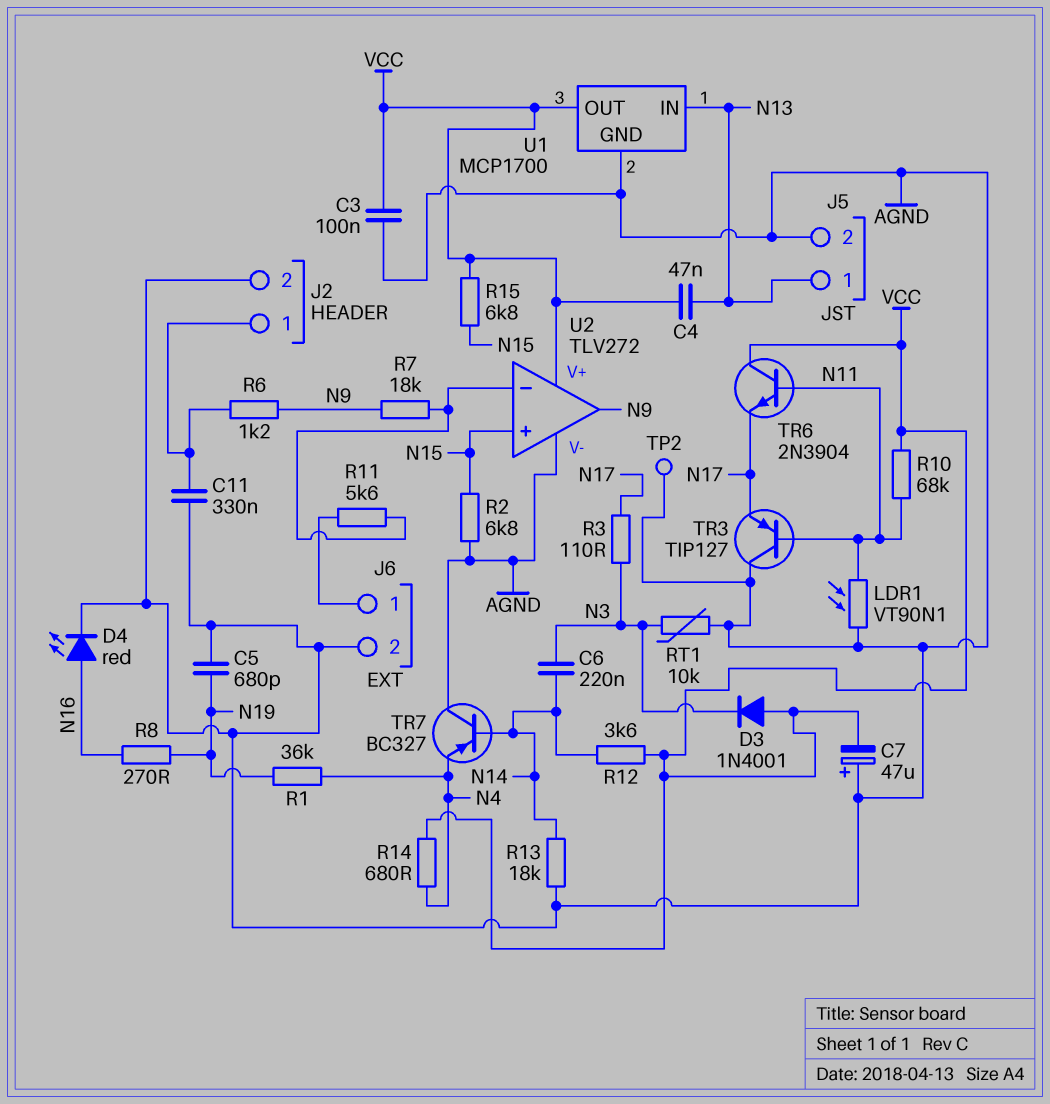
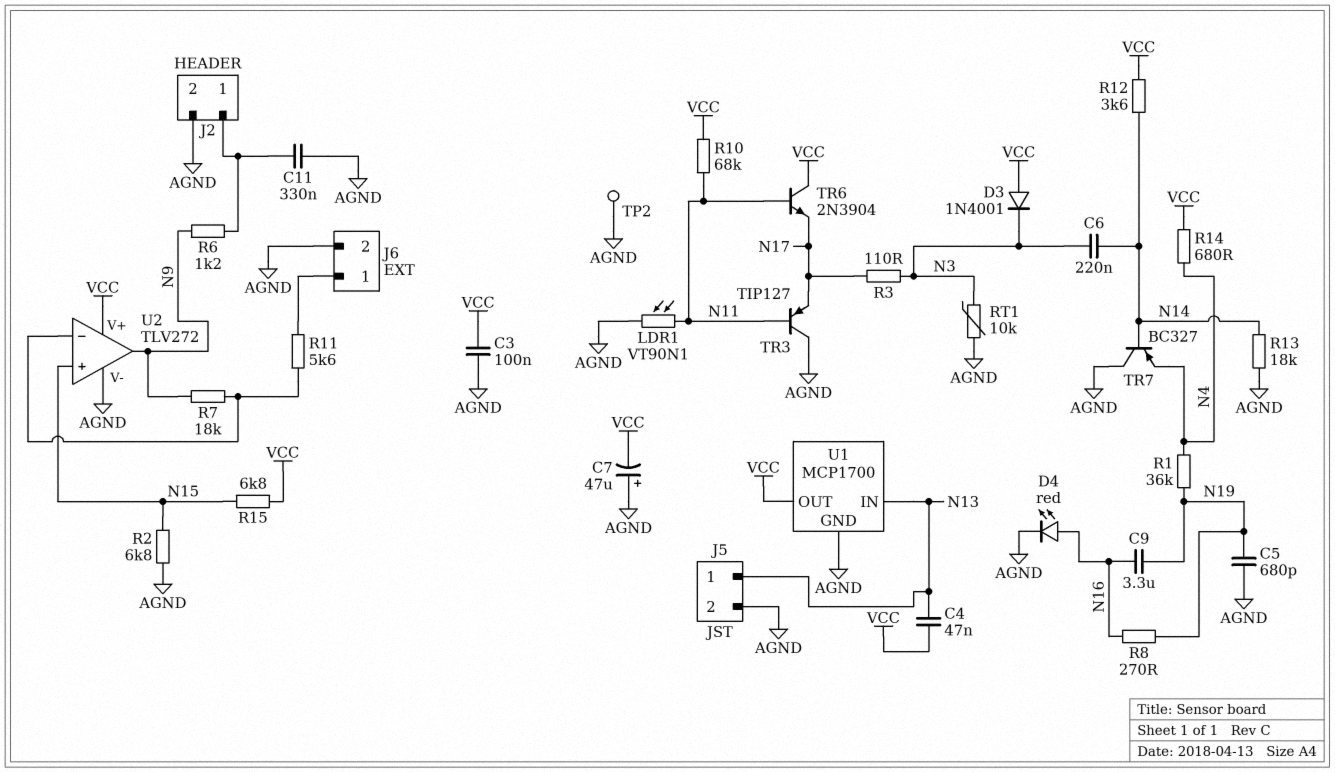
C9: none -> 3.3uF (N16, N19)

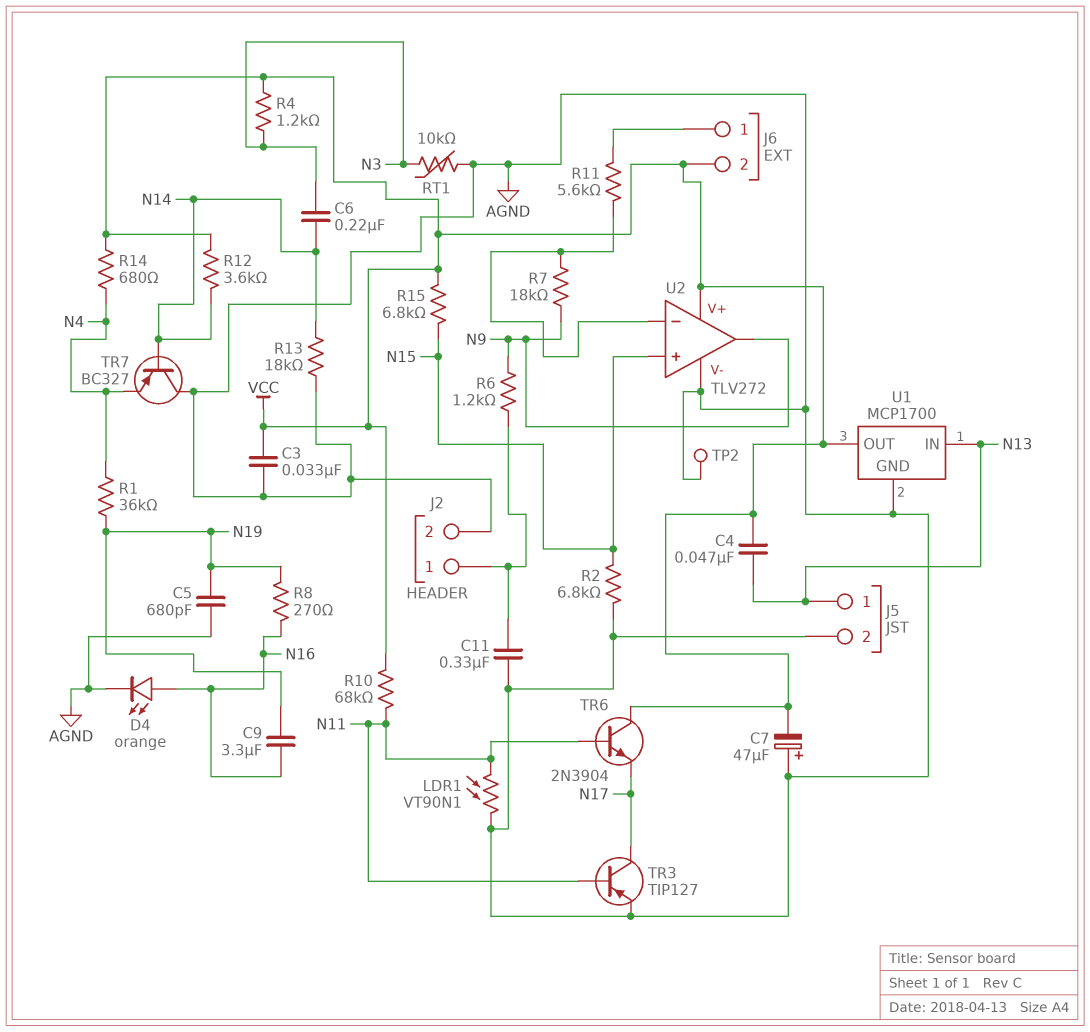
C3: 100nF (AGND, VCC) -> 33nF (AGND, VCC)
D3: diode 1N4001 (A VCC, K N3) -> none
D4: LED red (A N16, K AGND) -> LED orange (A N16, K AGND)
J6 pin 2: AGND -> VCC
R3: 110 (N3, N17) -> none
R4: none -> 1.2k (N3, VCC)
TR3: PNP TIP127 (B N11, C AGND, E N17) -> PNP TIP127 (B N11, C N17, E AGND)

